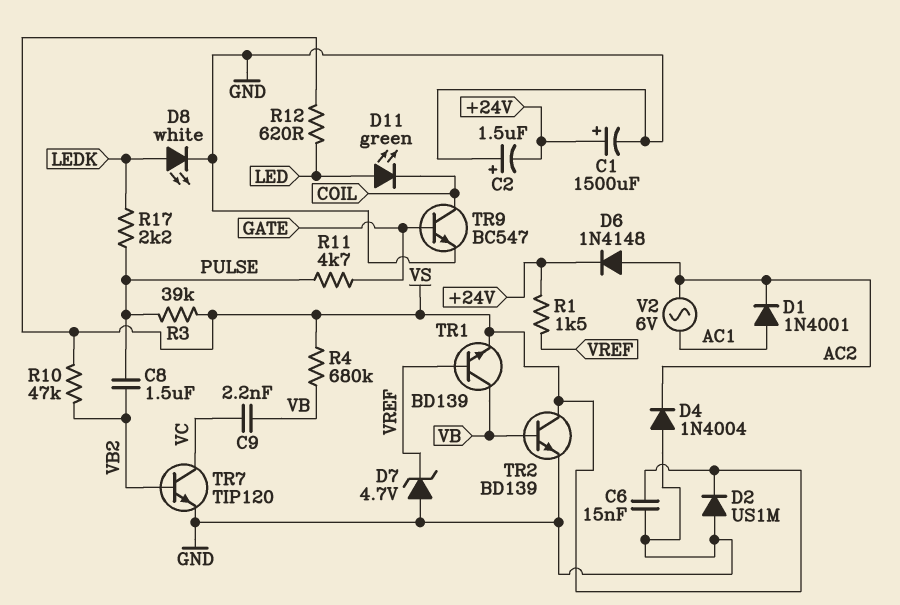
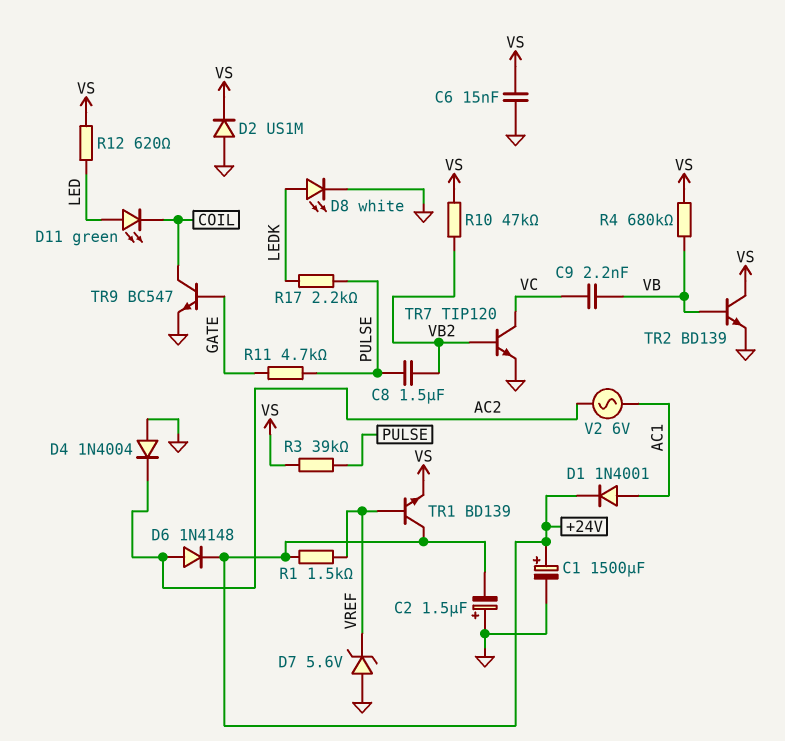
D1: diode 1N4001 (A AC1, K AC2) -> diode 1N4001 (A AC1, K +24V)
D7: zener 4.7V (A GND, K VREF) -> zener 5.6V (A GND, K VREF)
TR1: NPN BD139 (B VREF, C VB, E VS) -> NPN BD139 (B VREF, C +24V, E VS)

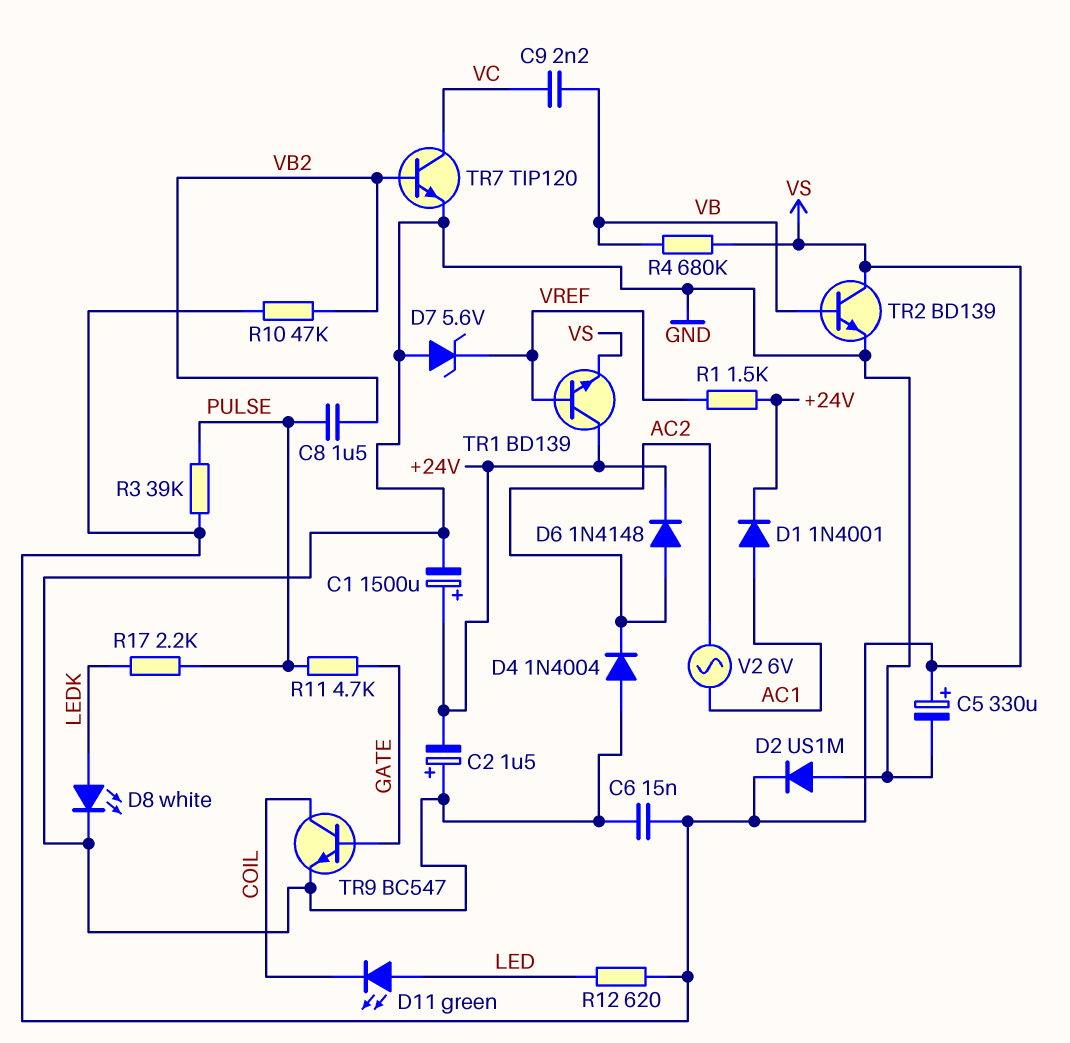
C5: none -> 330uF (plus VS, minus GND)

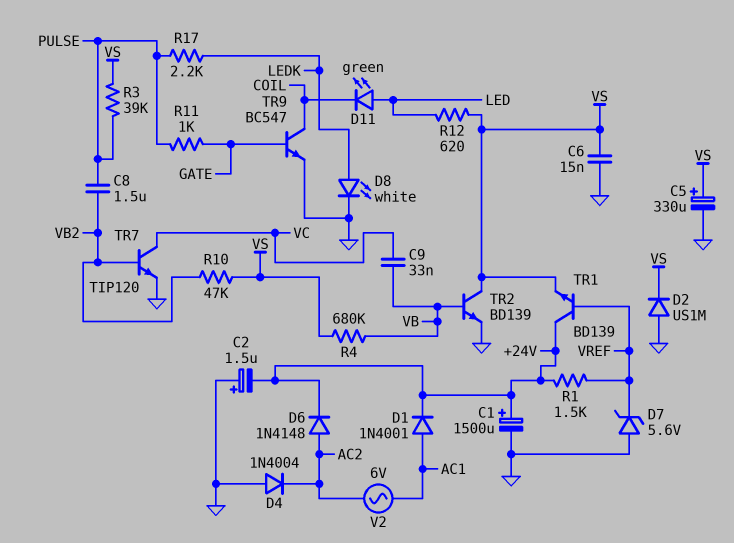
C9: 2.2nF (VB, VC) -> 33nF (VB, VC)
R11: 4.7k (GATE, PULSE) -> 1k (GATE, PULSE)

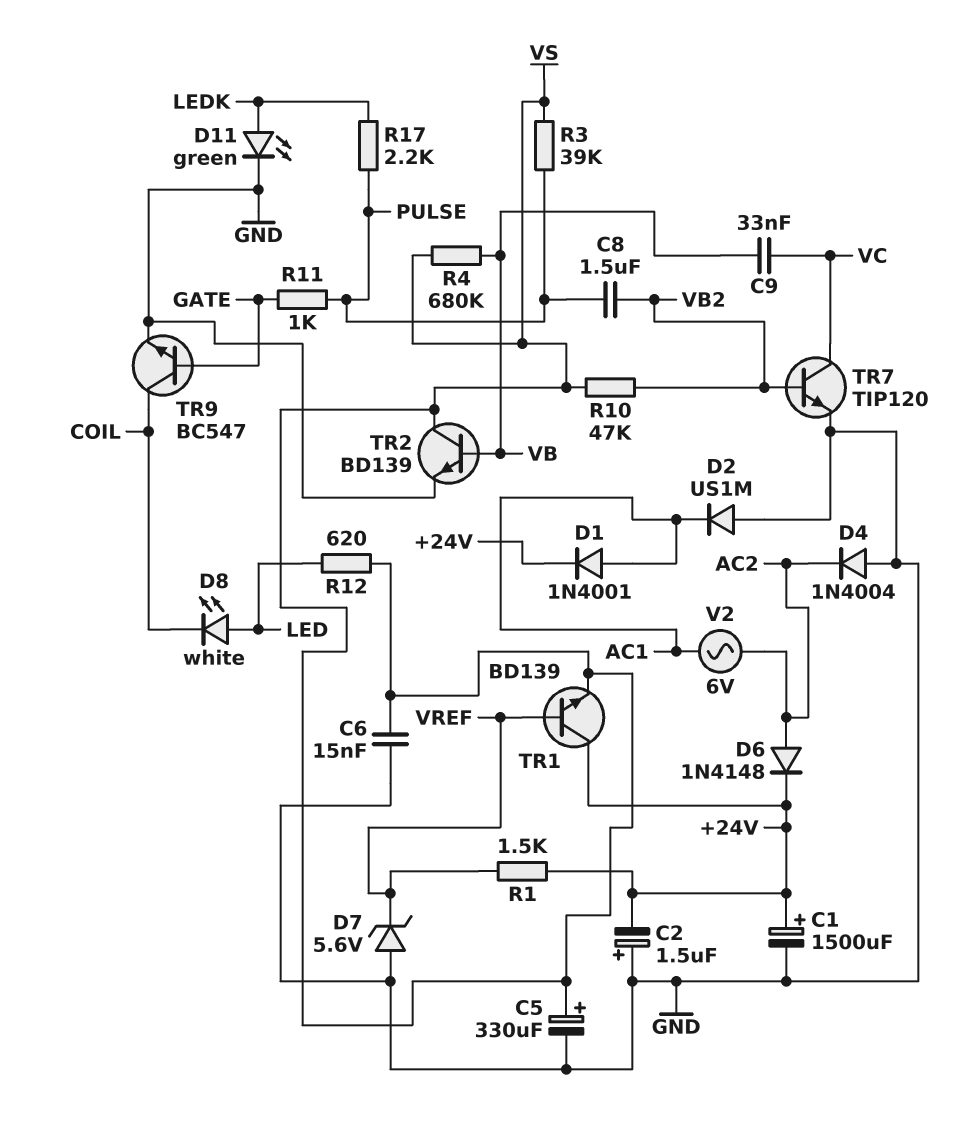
D2: diode US1M (A GND, K VS) -> diode US1M (A GND, K AC1)
D8: LED white (A LEDK, K GND) -> LED white (A LED, K COIL)
D11: LED green (A LED, K COIL) -> LED green (A LEDK, K GND)

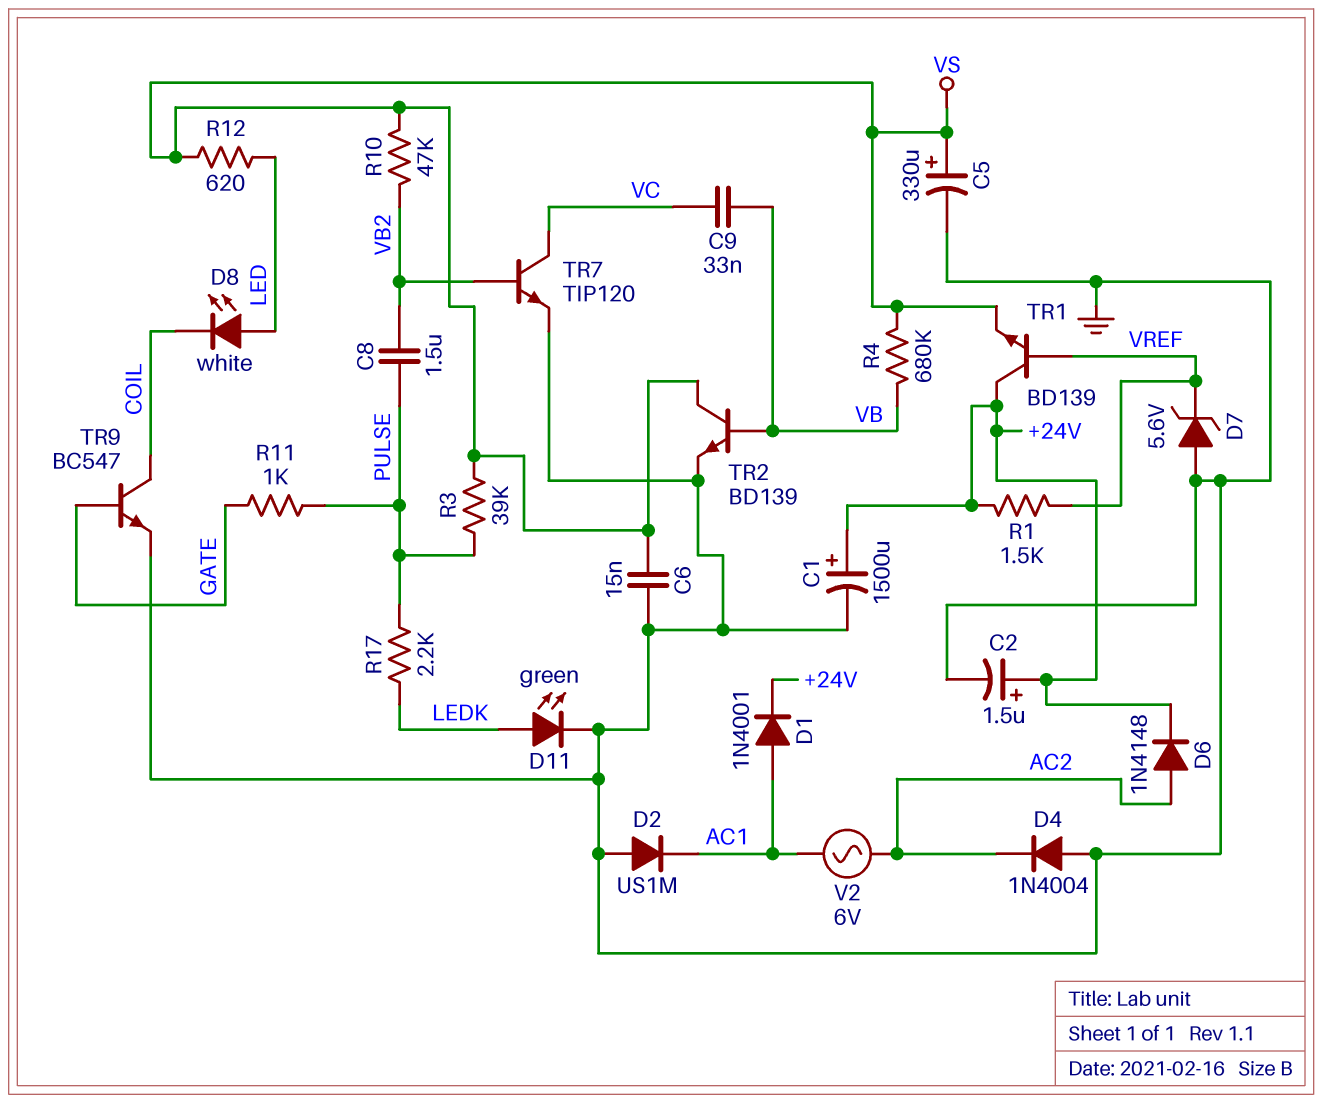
C2: 1.5uF (plus GND, minus +24V) -> 1.5uF (plus +24V, minus GND)

